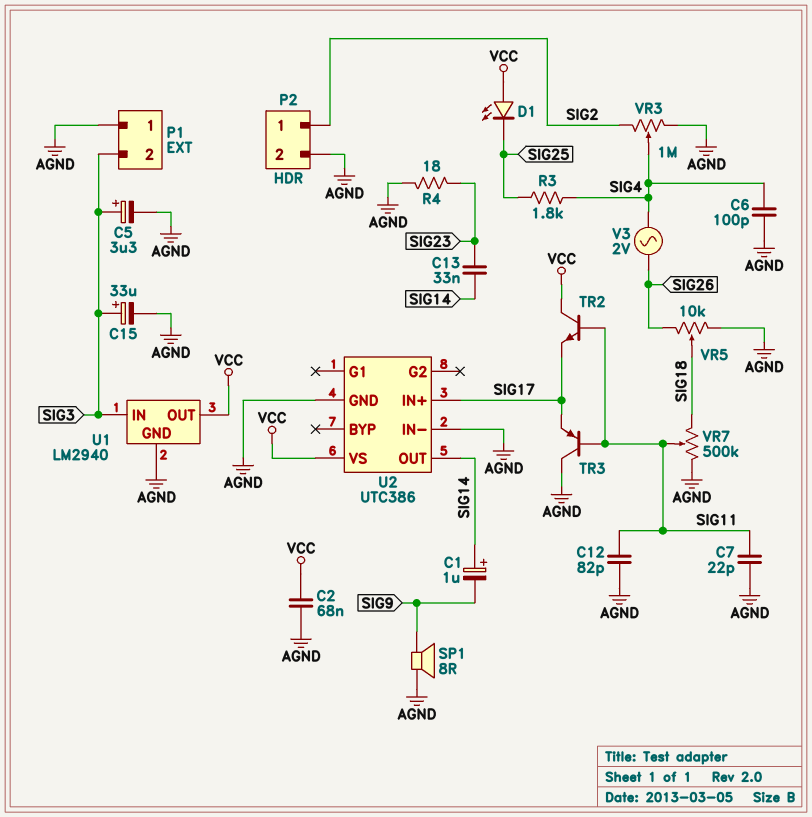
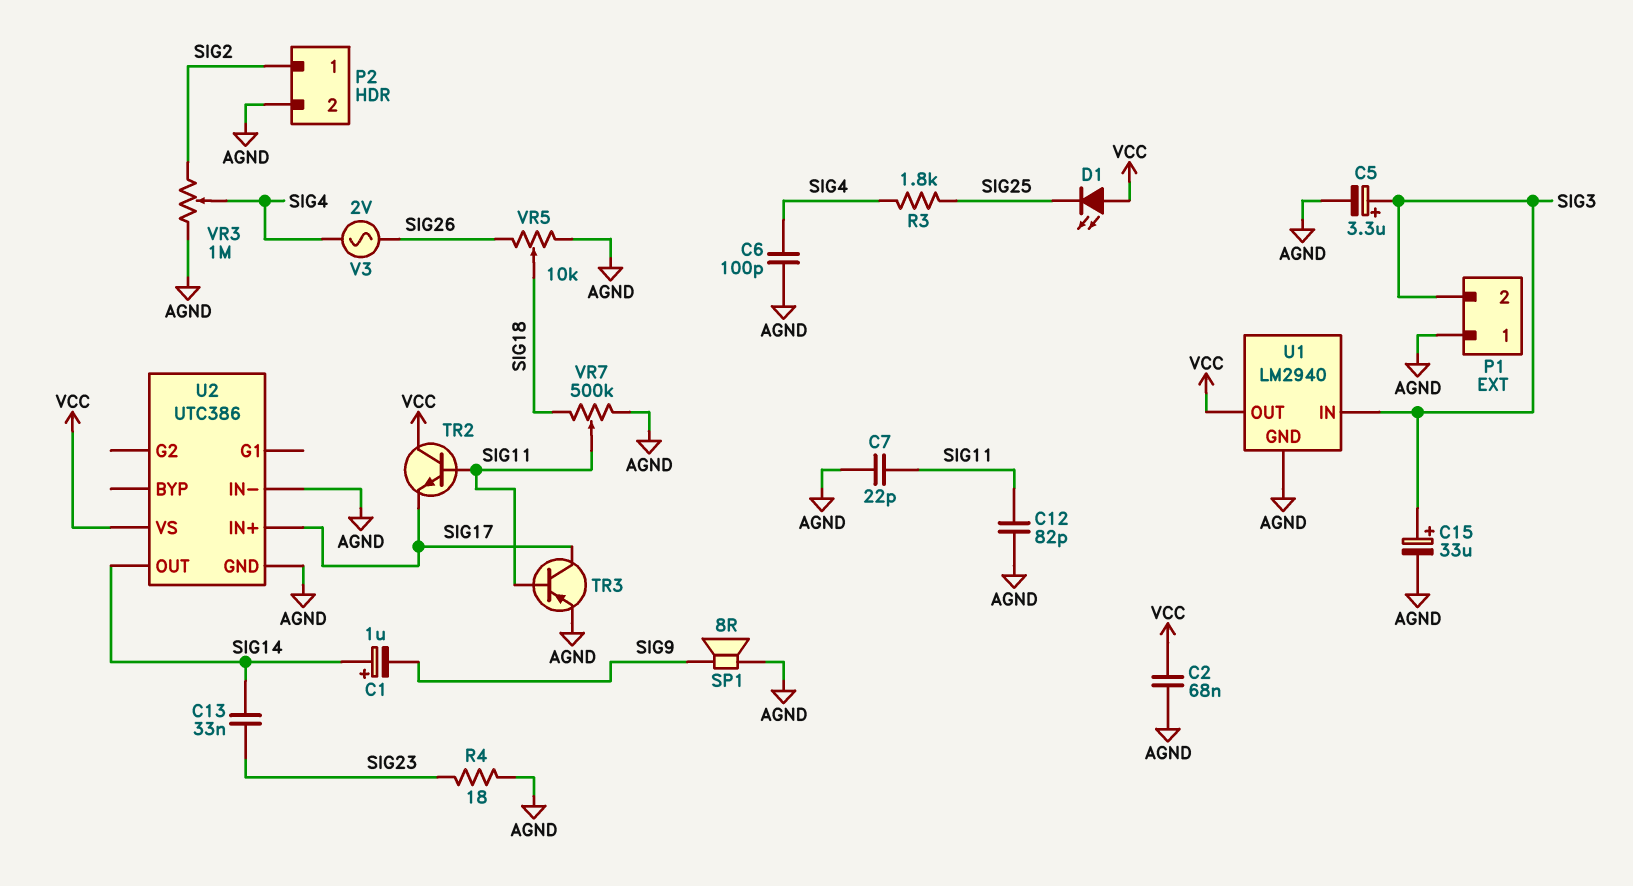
TR3: PNP (B SIG11, C AGND, E SIG17) -> PNP (B SIG11, C SIG17, E AGND)

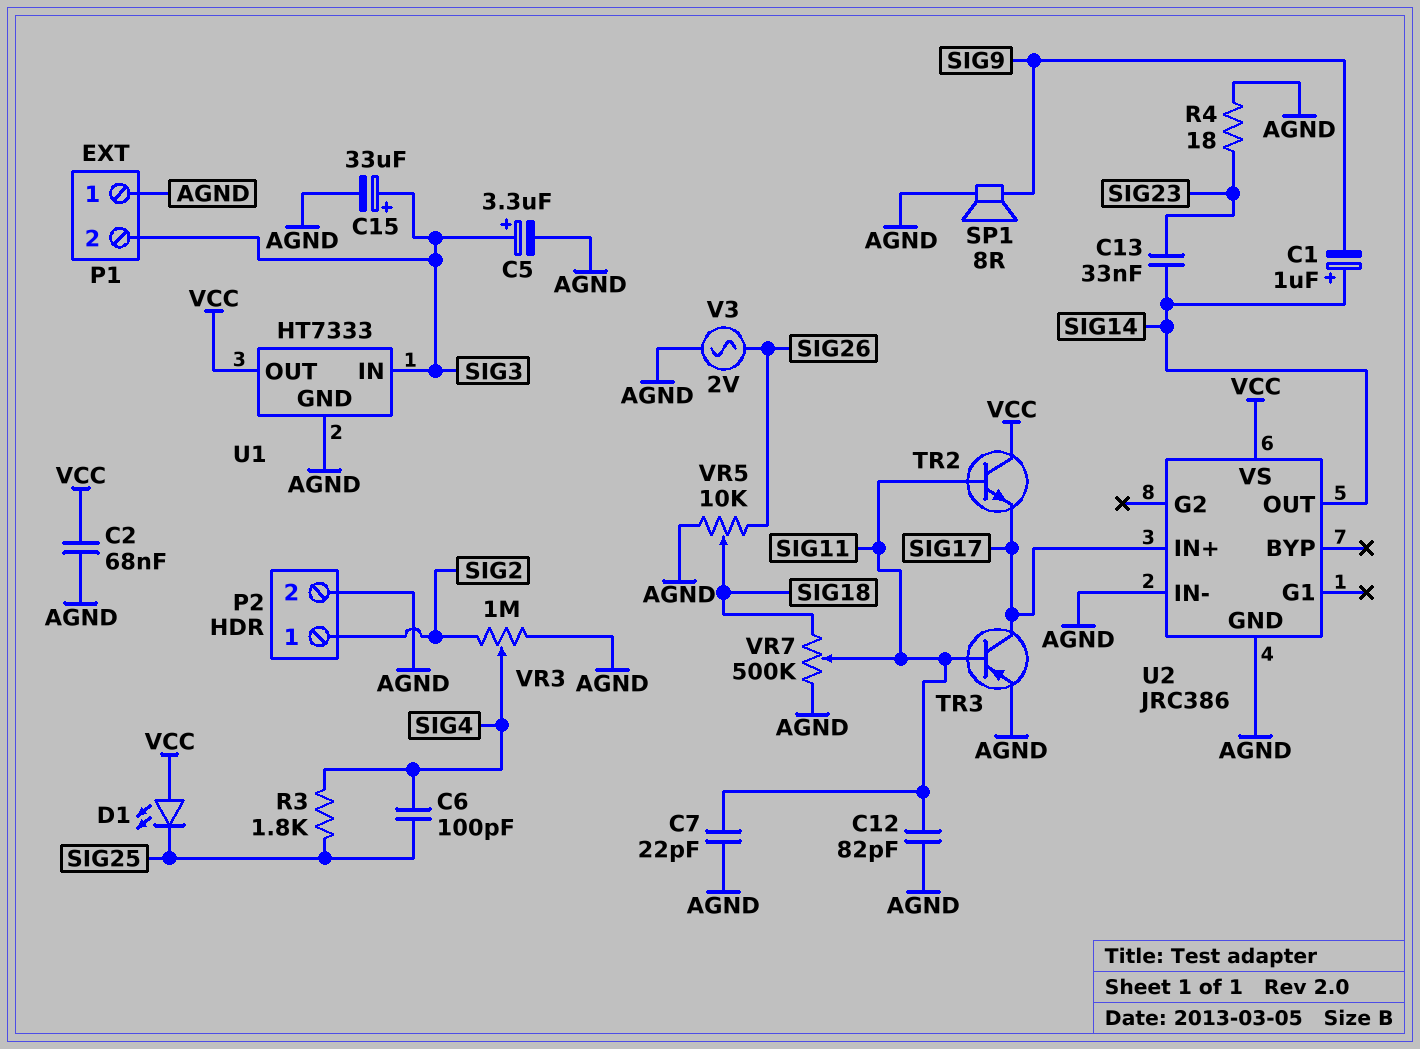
C6: 100pF (AGND, SIG4) -> 100pF (SIG4, SIG25)
U1: LM2940 -> HT7333
U2: UTC386 -> JRC386
V3: AC 2V (SIG4, SIG26) -> AC 2V (AGND, SIG26)

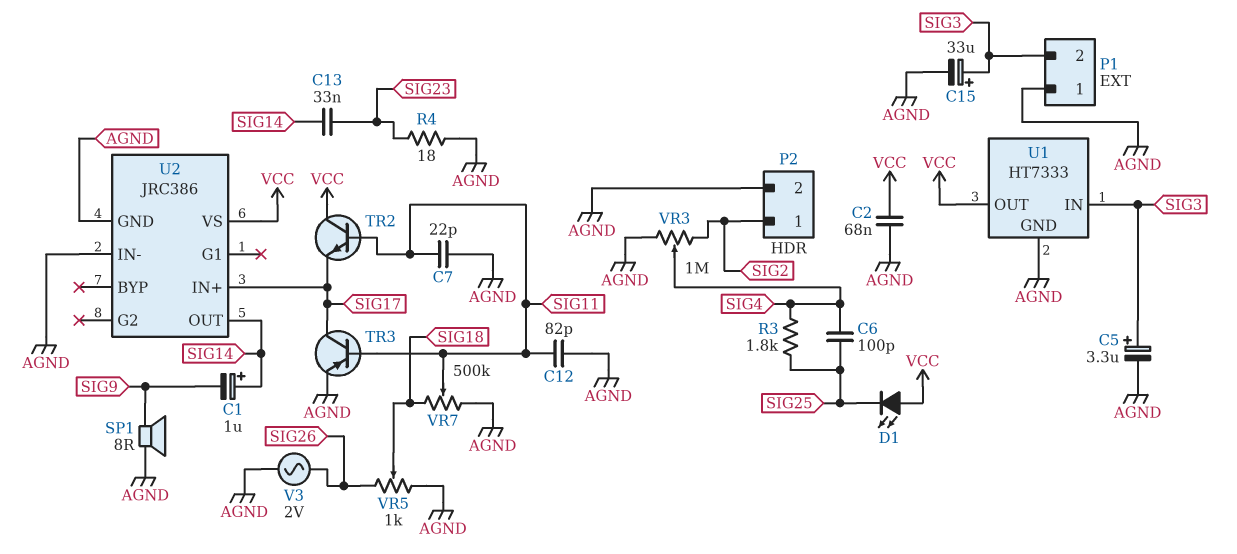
VR5: 10k (AGND, SIG26, wiper SIG18) -> 1k (AGND, SIG26, wiper SIG18)

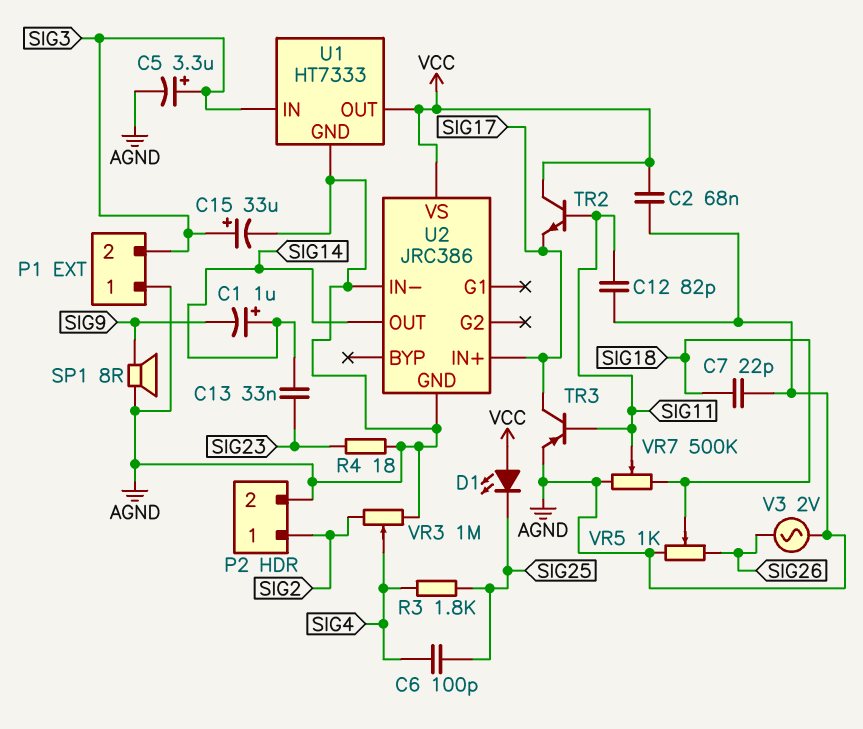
C7: 22pF (AGND, SIG11) -> 22pF (AGND, SIG18)

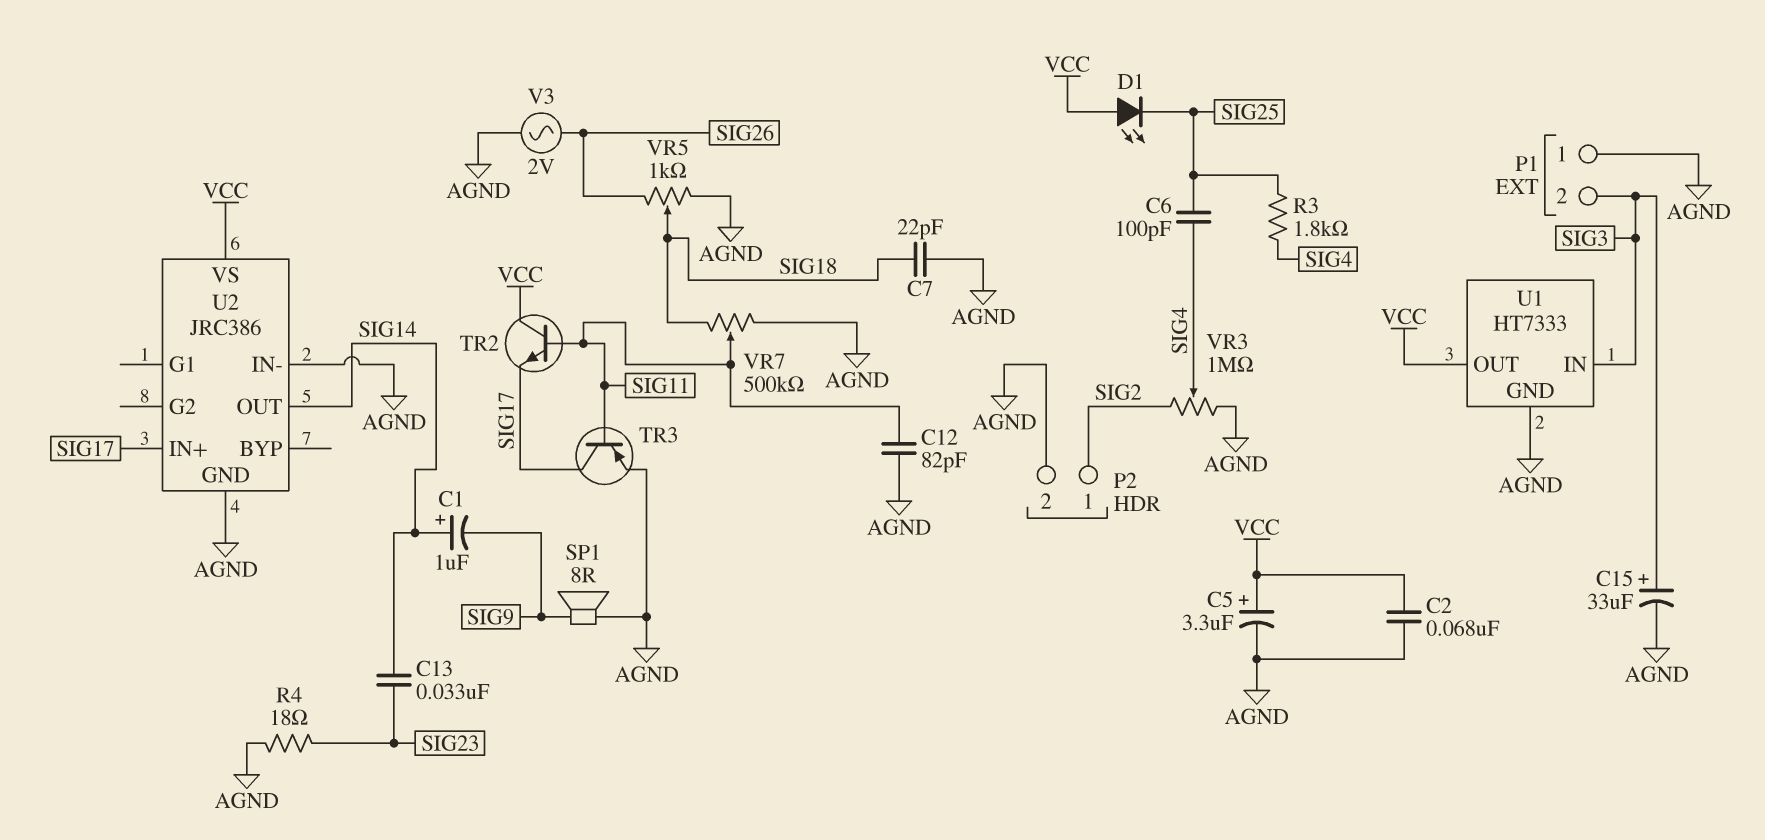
C5: 3.3uF (plus SIG3, minus AGND) -> 3.3uF (plus VCC, minus AGND)

